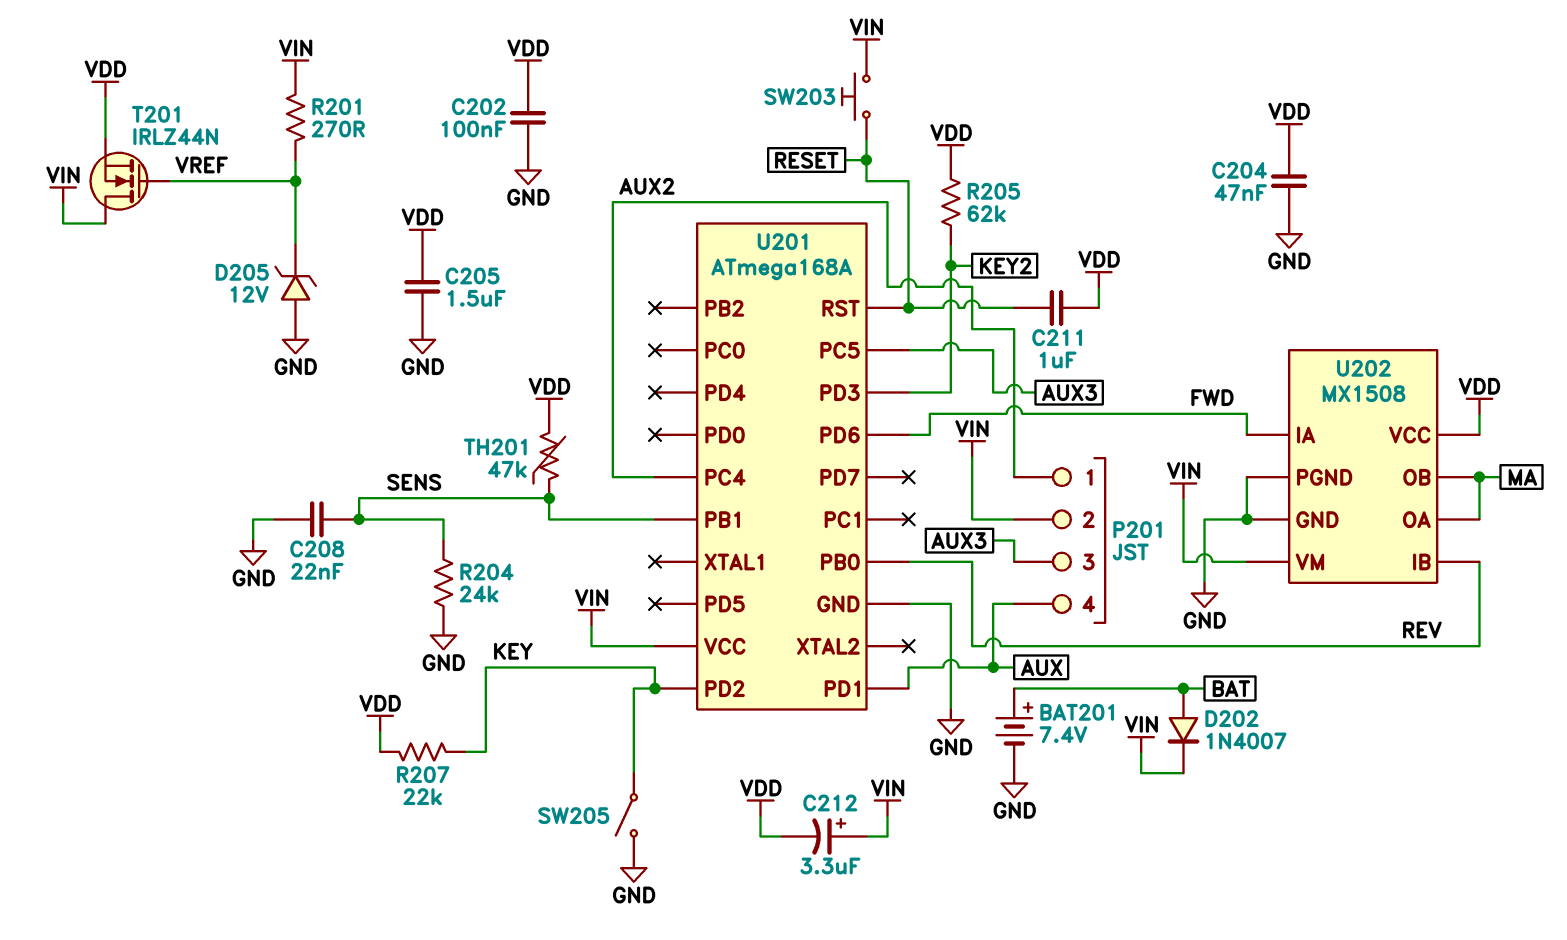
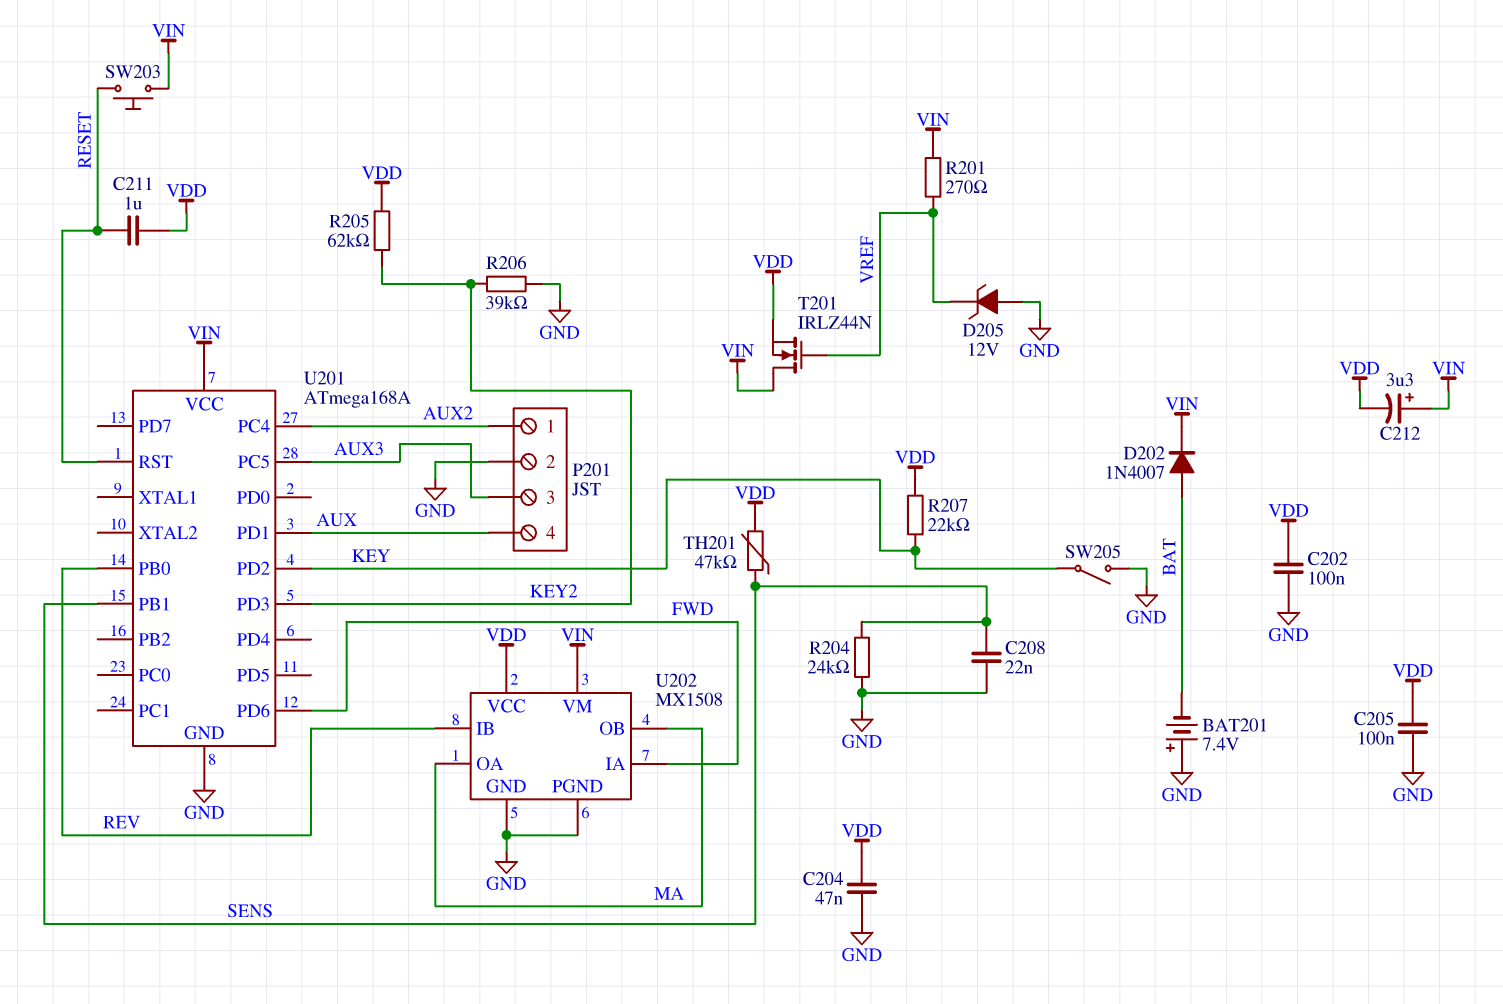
BAT201: 7.4V (plus BAT, minus GND) -> 7.4V (plus GND, minus BAT)
C205: 1.5uF (GND, VDD) -> 100nF (GND, VDD)
P201 pin 2: VIN -> GND
R206: none -> 39k (GND, KEY2)

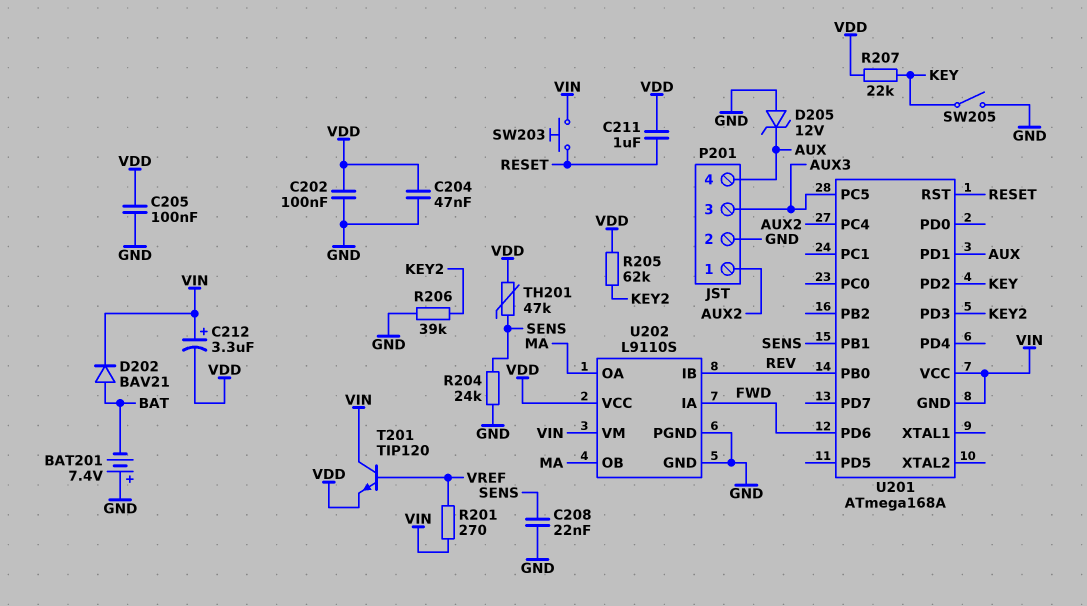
D202: diode 1N4007 (A BAT, K VIN) -> diode BAV21 (A BAT, K VIN)
D205: zener 12V (A GND, K VREF) -> zener 12V (A GND, K AUX)
T201: NMOS IRLZ44N (G VREF, D VIN, S VDD) -> NPN TIP120 (B VREF, C VIN, E VDD)
U201 pin GND: GND -> VIN
U202: MX1508 -> L9110S

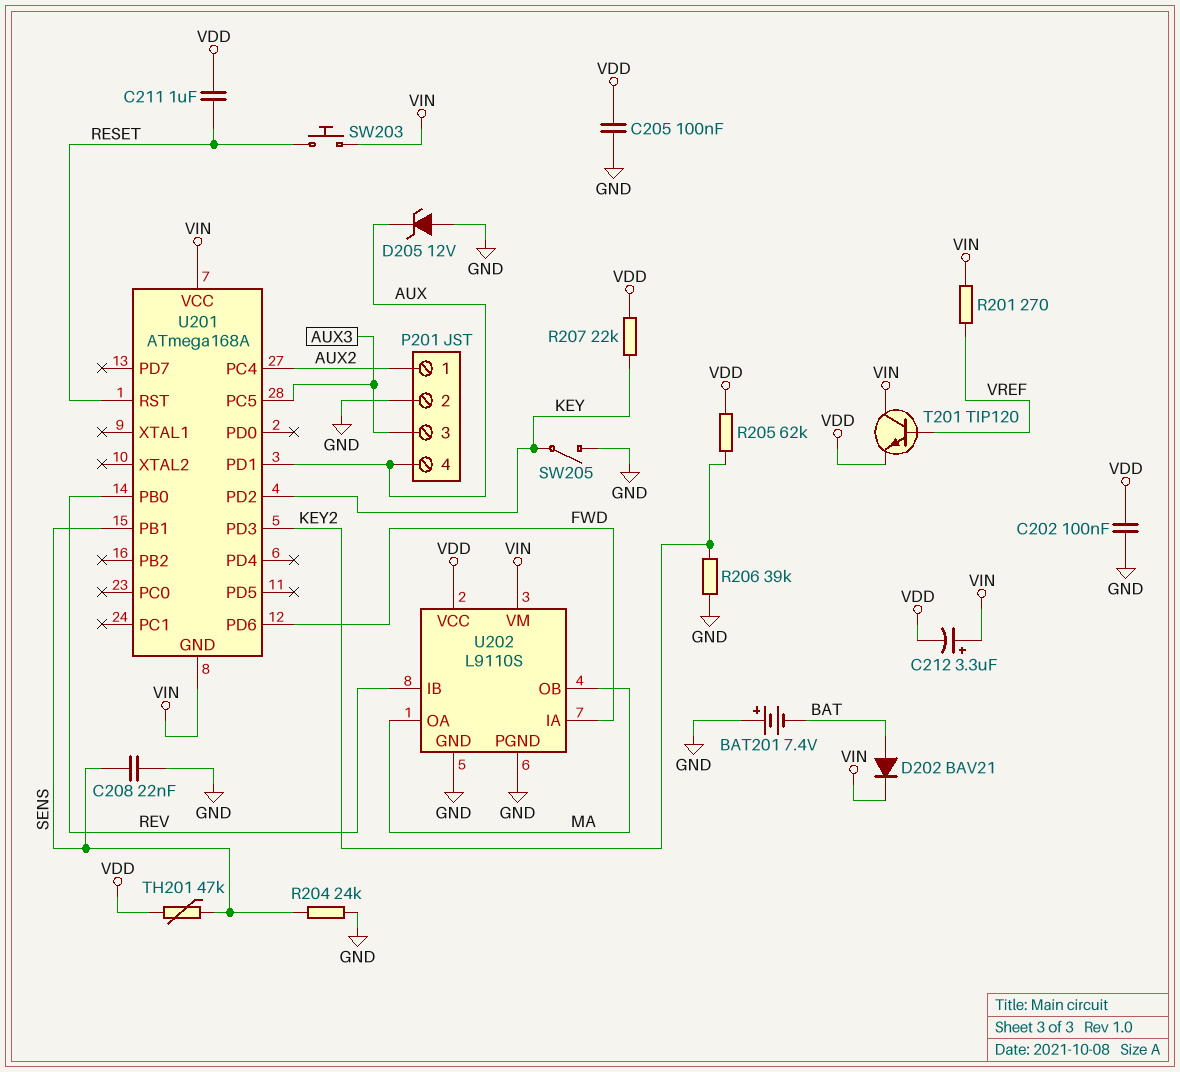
C204: 47nF (GND, VDD) -> none

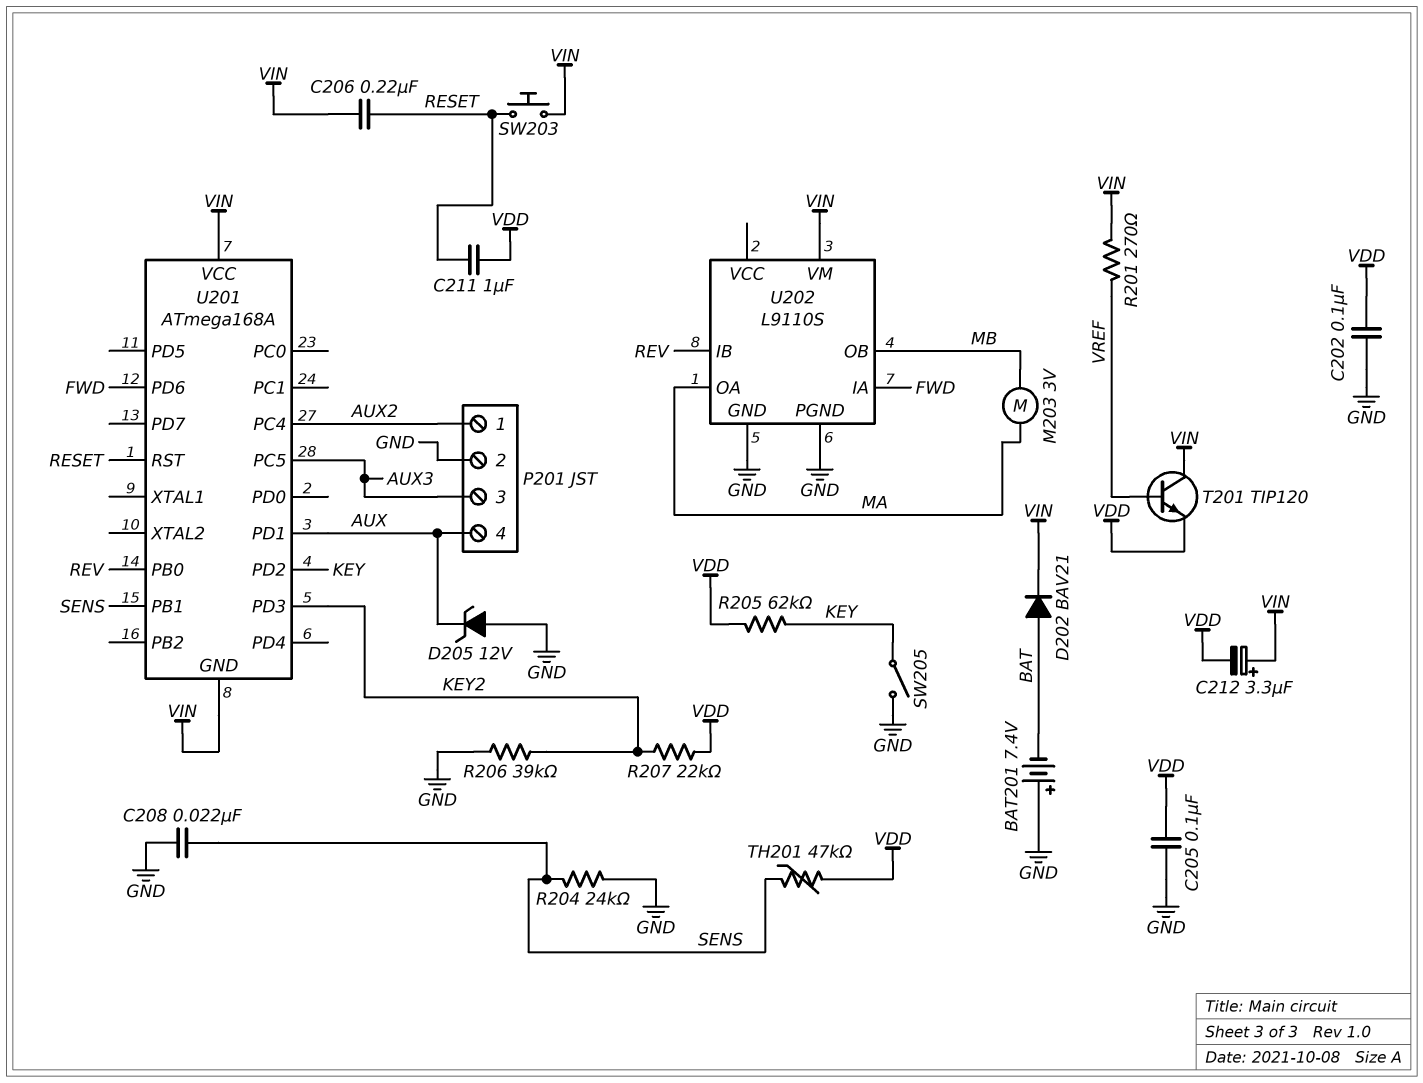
C206: none -> 220nF (RESET, VIN)
M203: none -> motor 3V (MA, MB)
R205: 62k (KEY2, VDD) -> 62k (KEY, VDD)
R207: 22k (KEY, VDD) -> 22k (KEY2, VDD)
U202 pin OB: MA -> MB
U202 pin VCC: VDD -> none

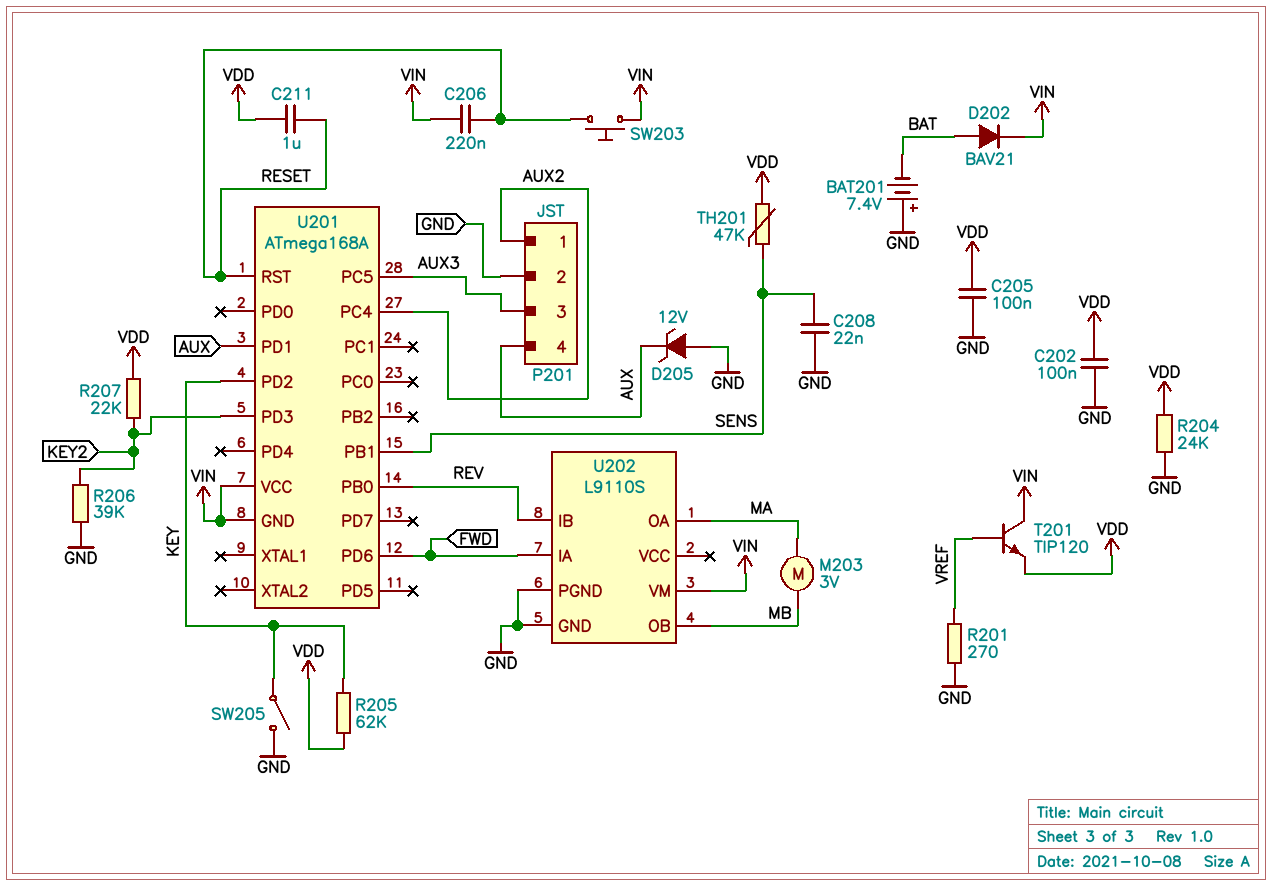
C212: 3.3uF (plus VIN, minus VDD) -> none
R201: 270 (VIN, VREF) -> 270 (GND, VREF)
R204: 24k (GND, SENS) -> 24k (GND, VDD)

